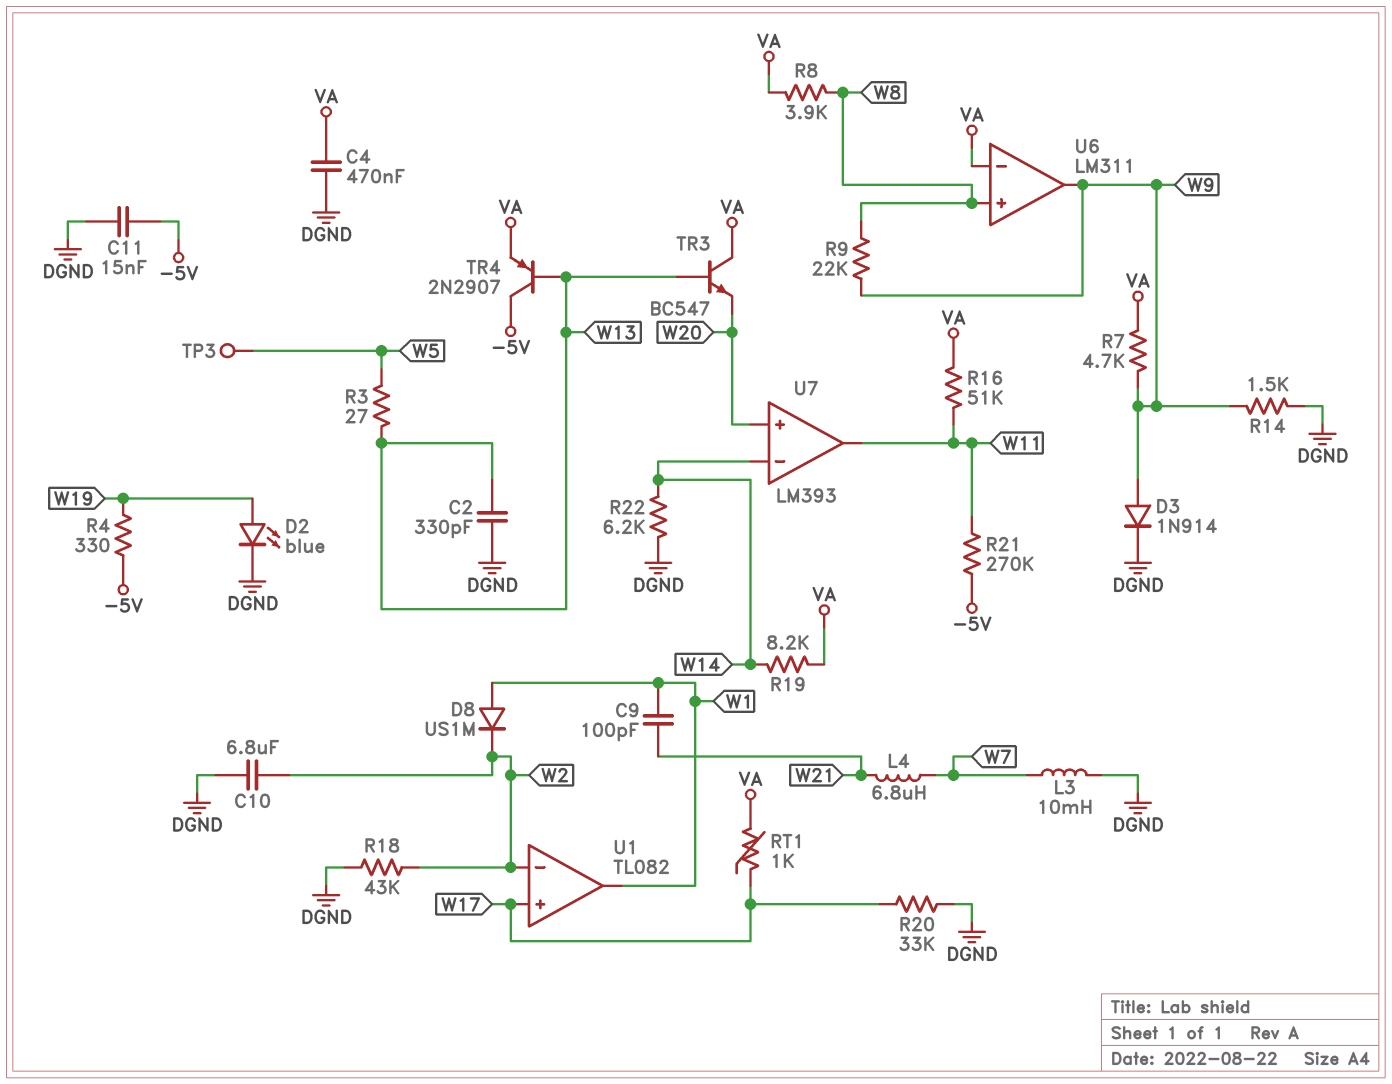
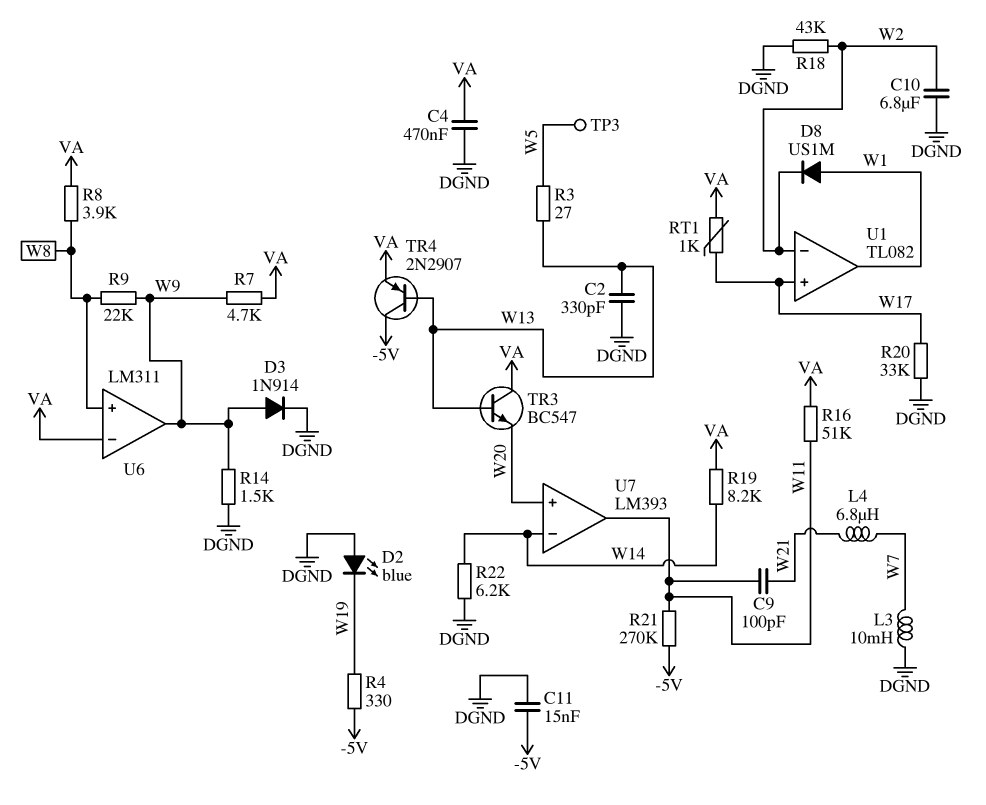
C9: 100pF (W1, W21) -> 100pF (W11, W21)
D2: LED blue (A W19, K DGND) -> LED blue (A DGND, K W19)

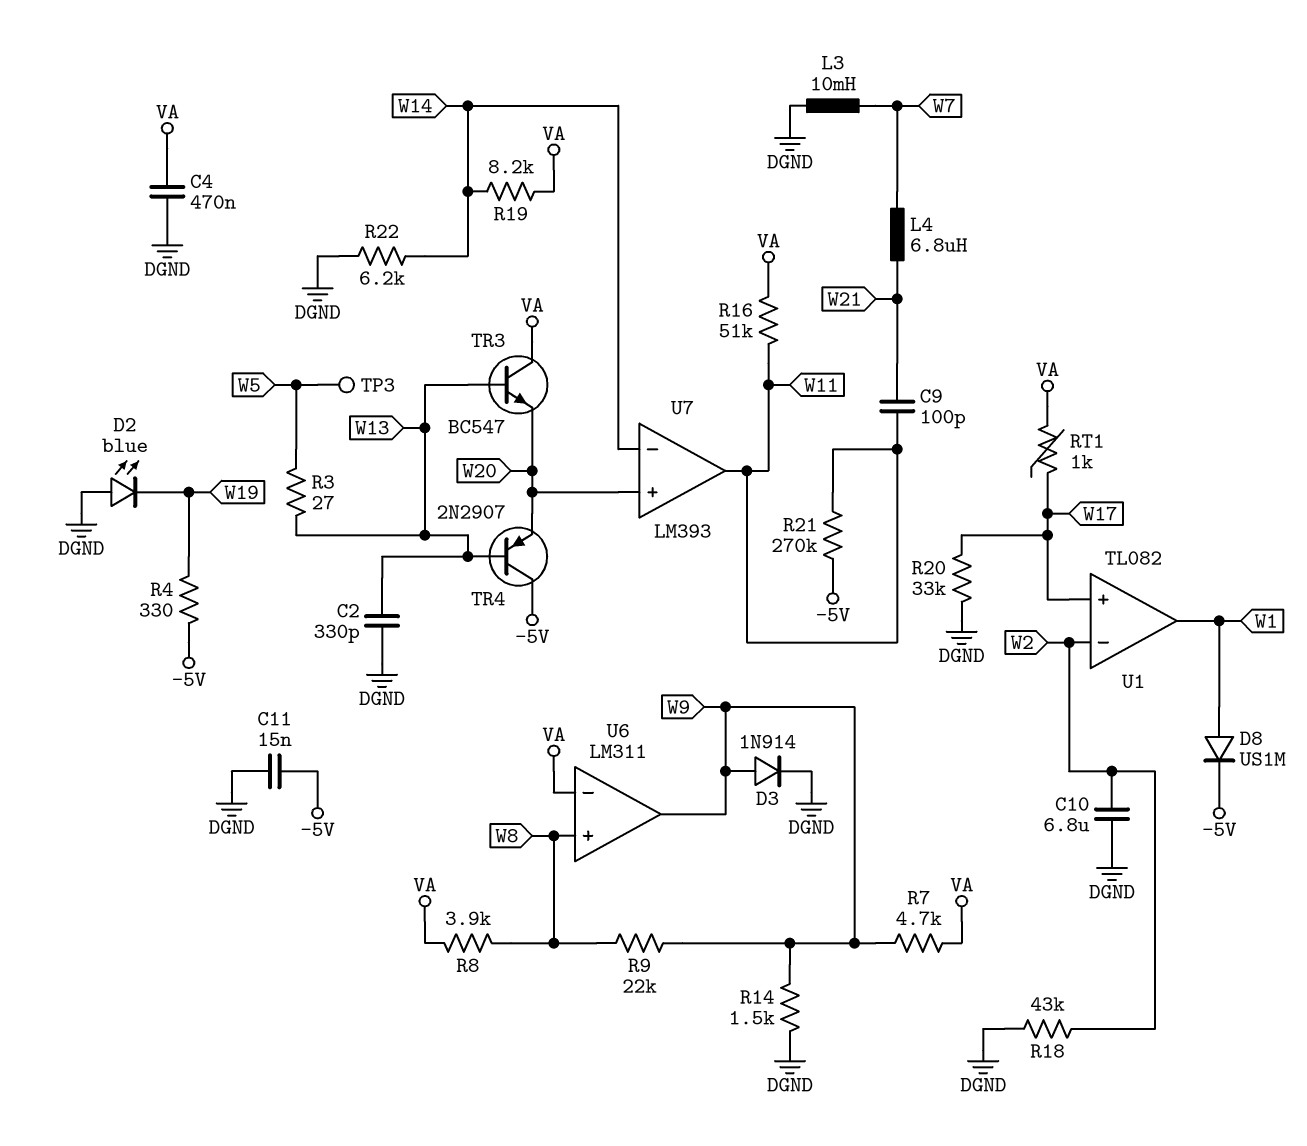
D8: diode US1M (A W1, K W2) -> diode US1M (A W1, K -5V)
TR4: PNP 2N2907 (B W13, C -5V, E VA) -> PNP 2N2907 (B W13, C -5V, E W20)

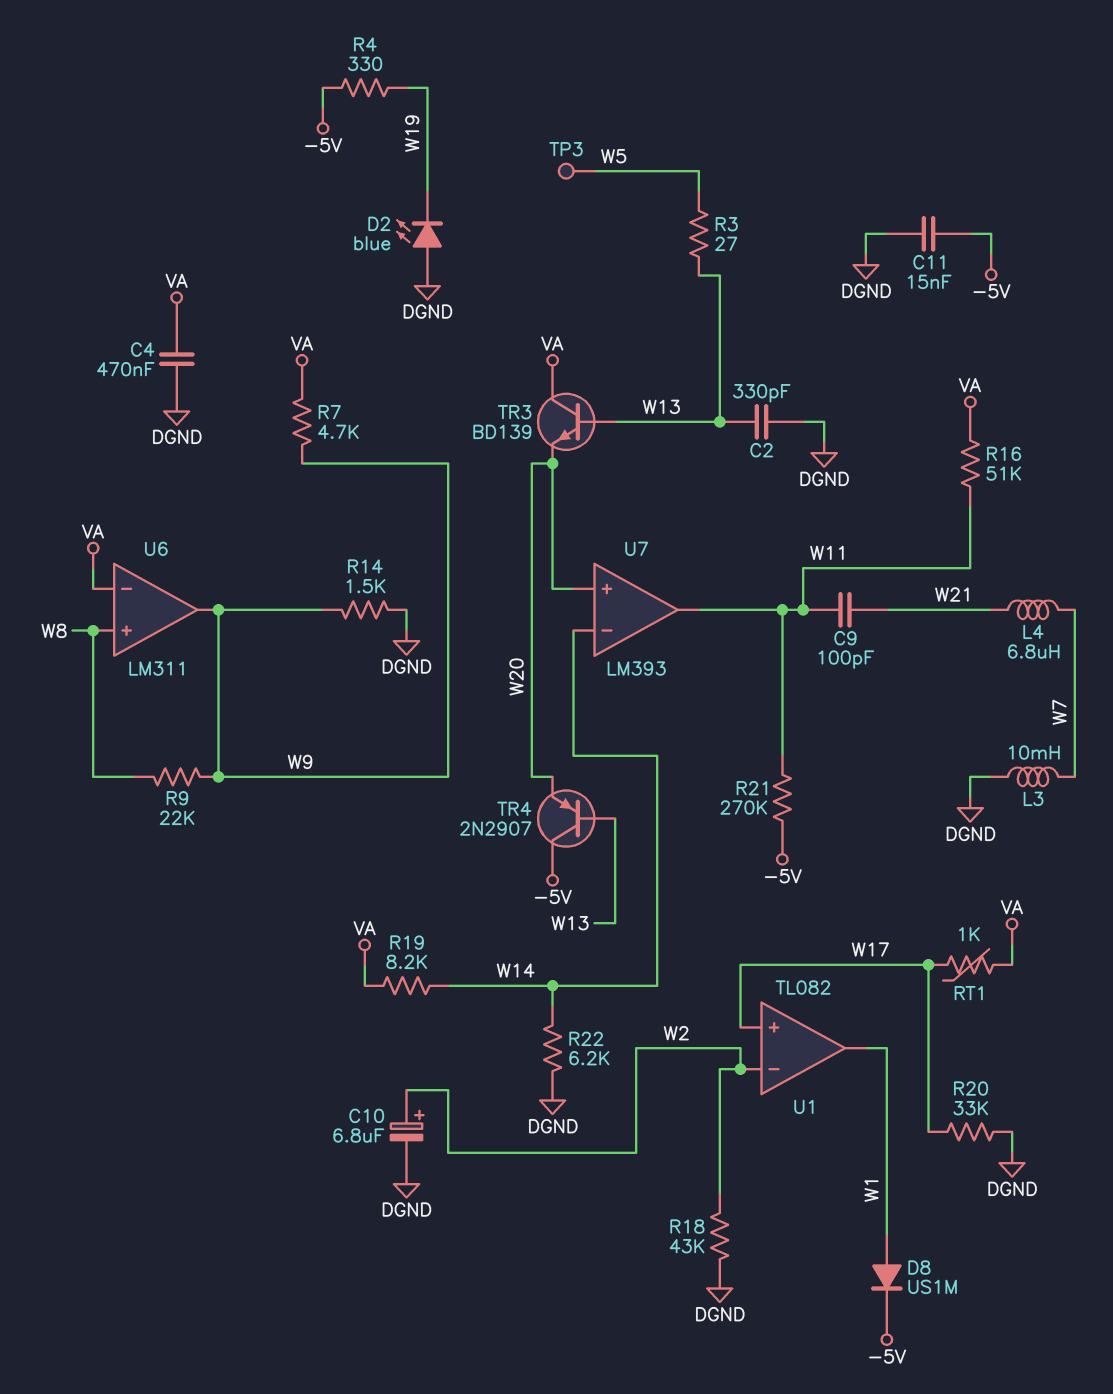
C10: 6.8uF (DGND, W2) -> 6.8uF (plus W2, minus DGND)
D3: diode 1N914 (A W9, K DGND) -> none
R8: 3.9k (VA, W8) -> none
TR3: NPN BC547 (B W13, C VA, E W20) -> NPN BD139 (B W13, C VA, E W20)

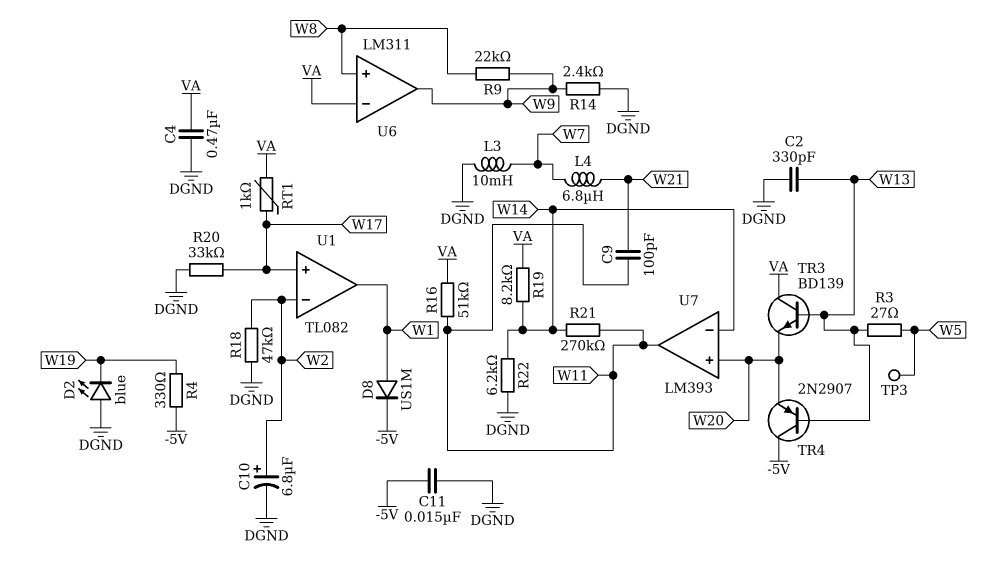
R7: 4.7k (VA, W9) -> none
R14: 1.5k (DGND, W9) -> 2.4k (DGND, W9)
R18: 43k (DGND, W2) -> 47k (DGND, W2)
R21: 270k (-5V, W11) -> 270k (W11, W14)

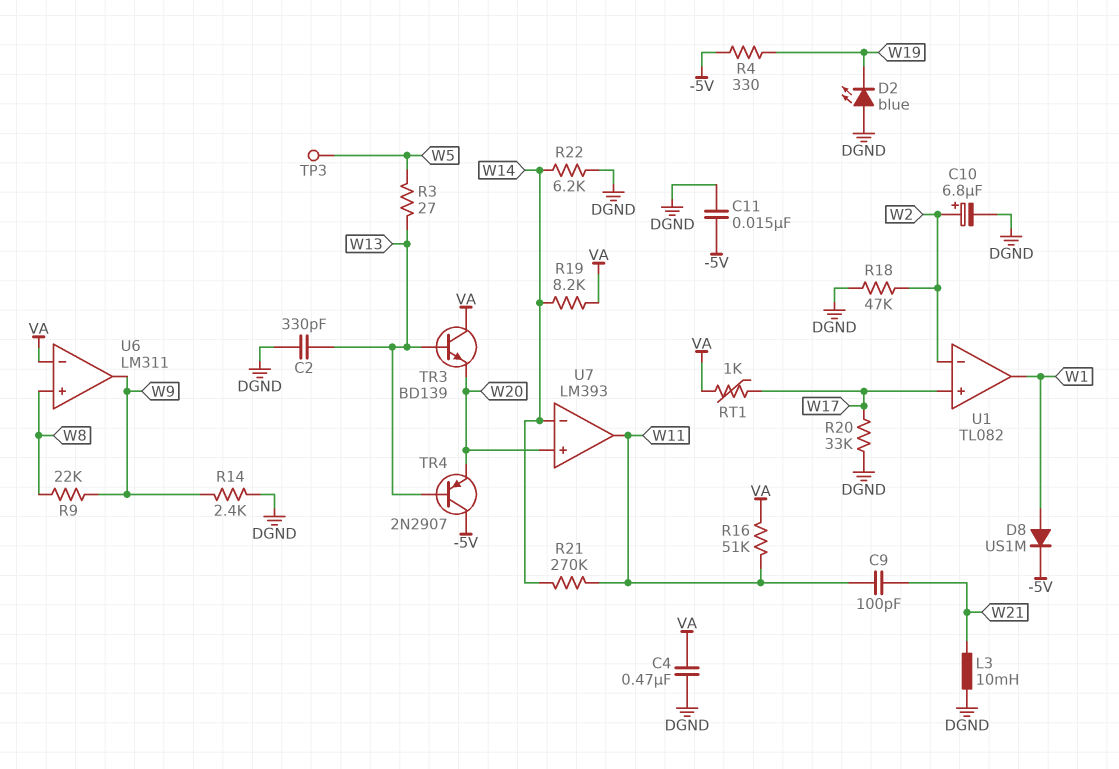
L3: 10mH (DGND, W7) -> 10mH (DGND, W21)
L4: 6.8uH (W7, W21) -> none

